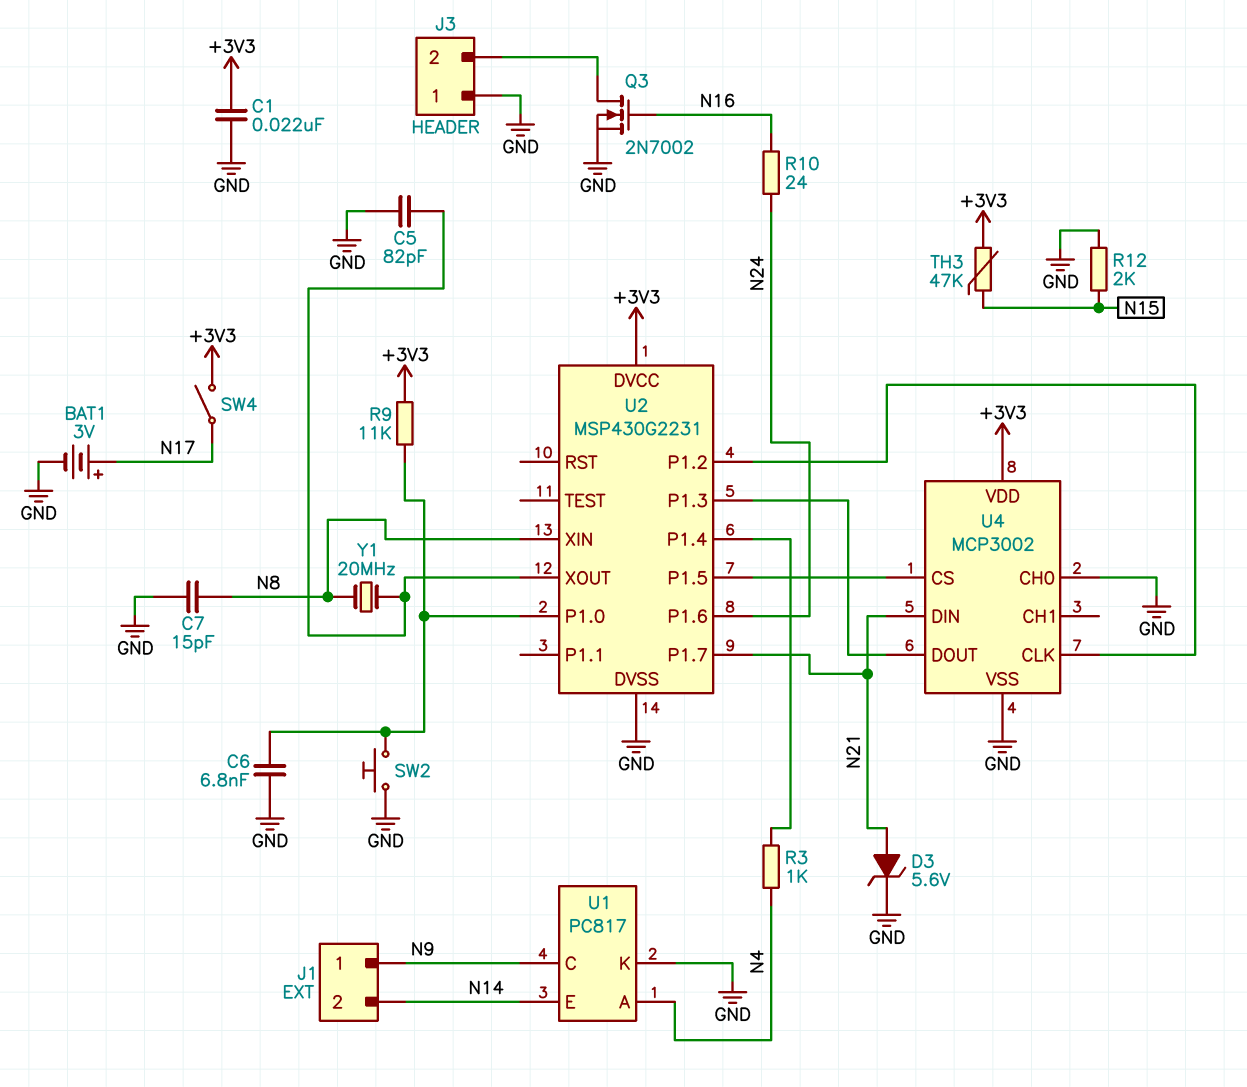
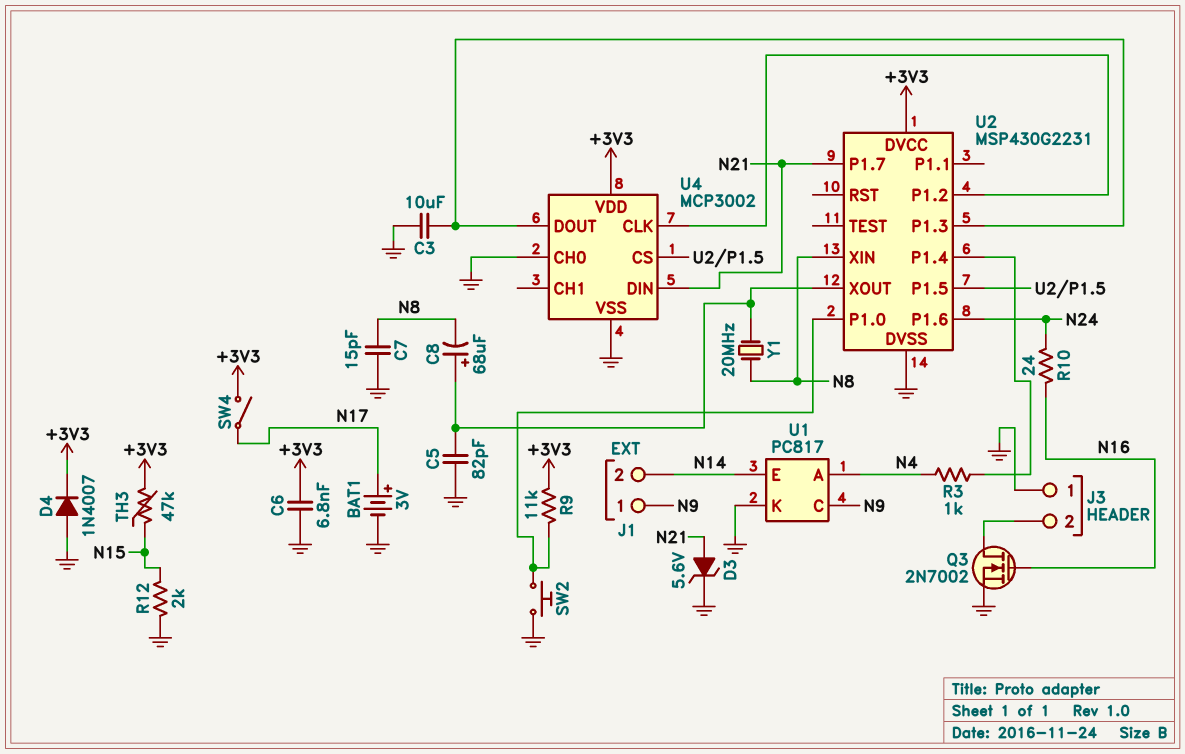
C1: 22nF (+3V3, GND) -> none
C3: none -> 10uF (GND, U2/P1.3)
C6: 6.8nF (GND, U2/P1.0) -> 6.8nF (+3V3, GND)
C8: none -> 68uF (plus U2/XOUT, minus N8)
D4: none -> diode 1N4007 (A GND, K +3V3)

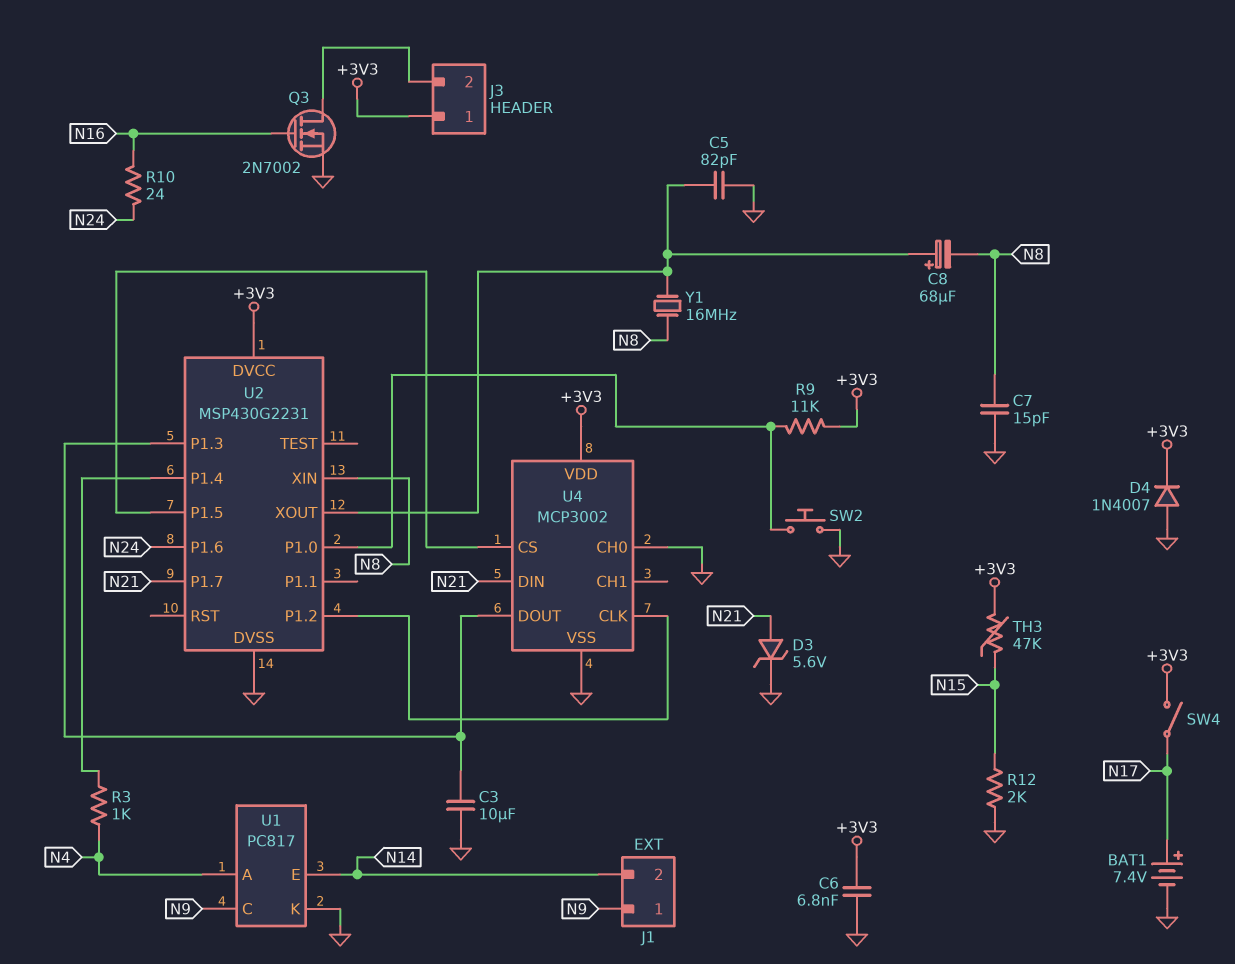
BAT1: 3V (plus N17, minus GND) -> 7.4V (plus N17, minus GND)
J3 pin 1: GND -> +3V3
Y1: 20MHz (N8, U2/XOUT) -> 16MHz (N8, U2/XOUT)

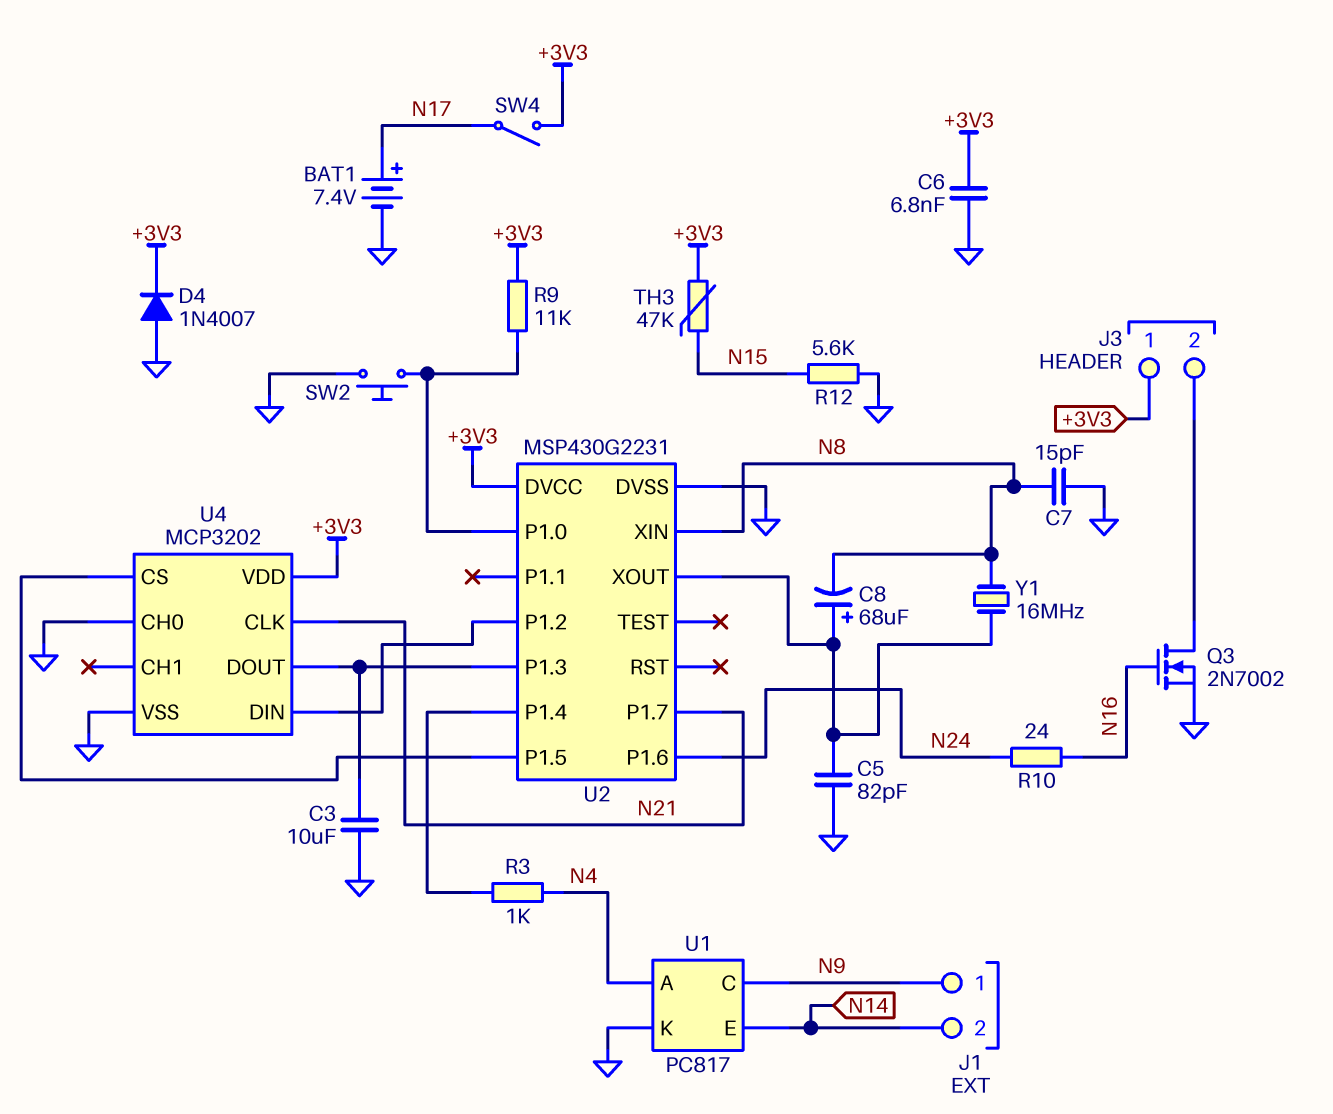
D3: zener 5.6V (A N21, K GND) -> none
R12: 2k (GND, N15) -> 5.6k (GND, N15)
U4: MCP3002 -> MCP3202
U4 pin CLK: U2/P1.2 -> N21
U4 pin DIN: N21 -> U2/P1.2

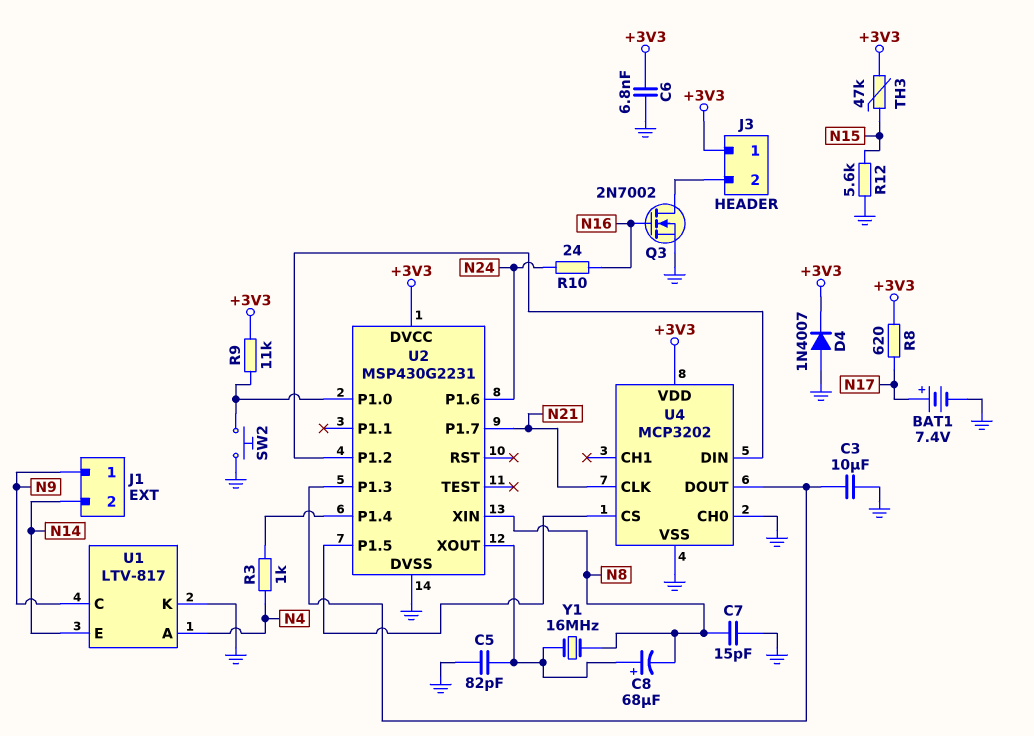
R8: none -> 620 (+3V3, N17)
SW4: switch (+3V3, N17) -> none
U1: PC817 -> LTV-817

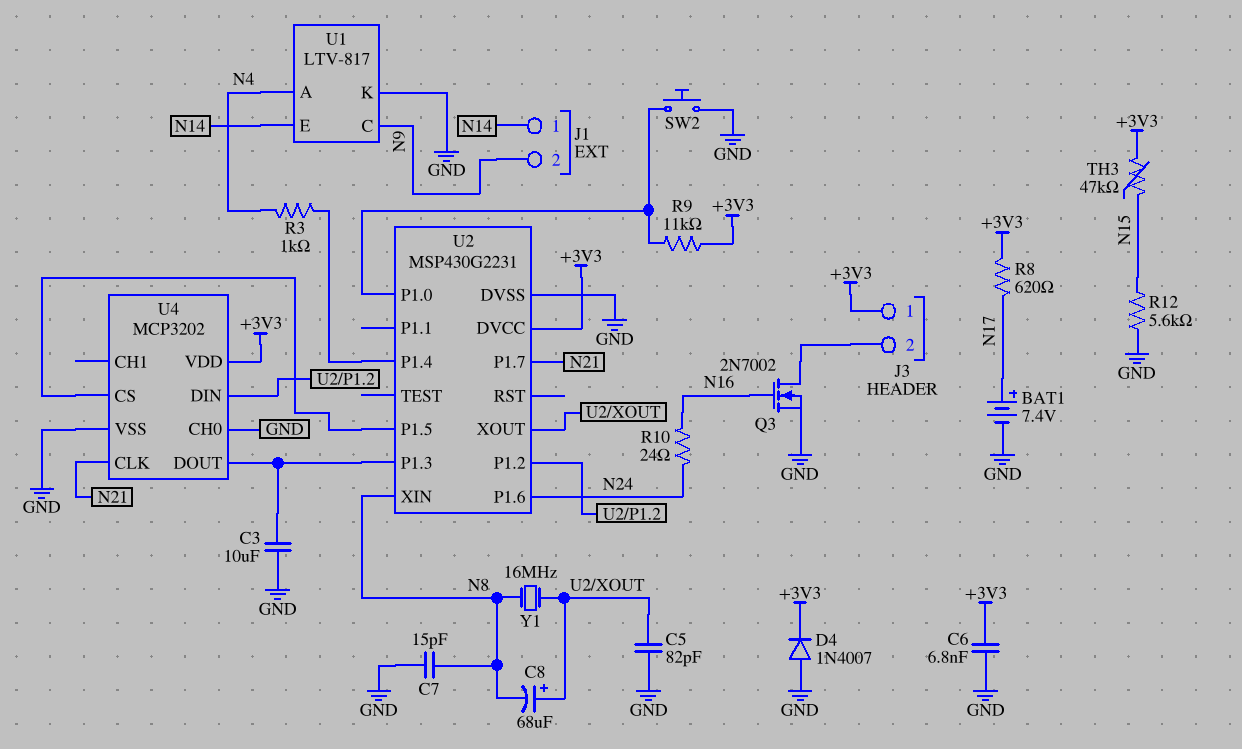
J1 pin 1: N9 -> N14
J1 pin 2: N14 -> N9

